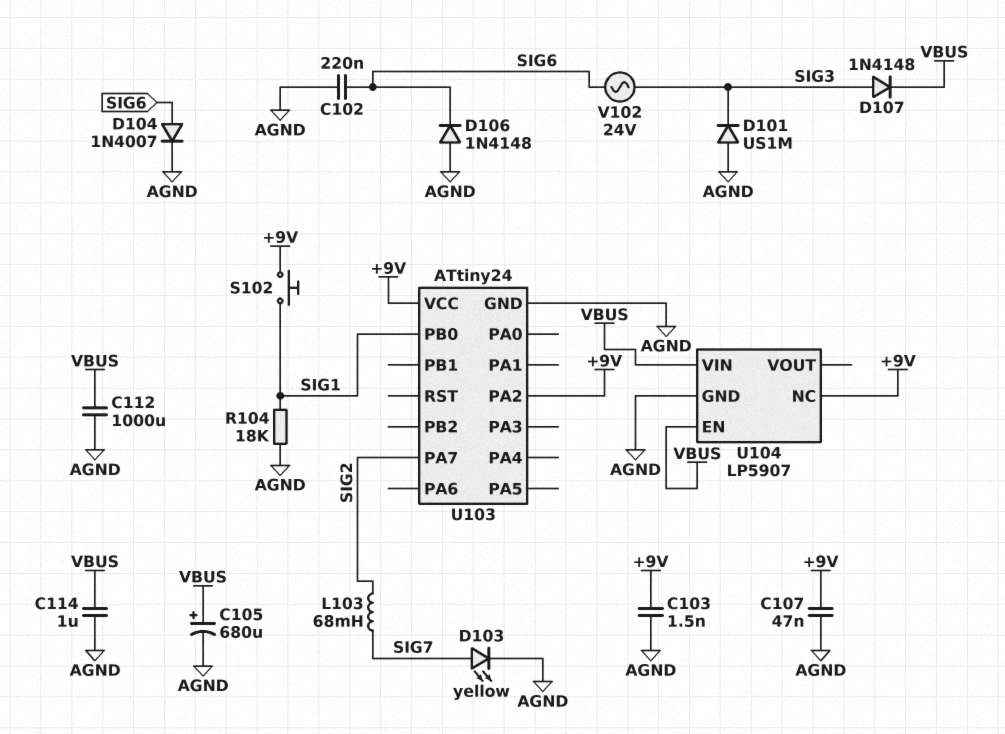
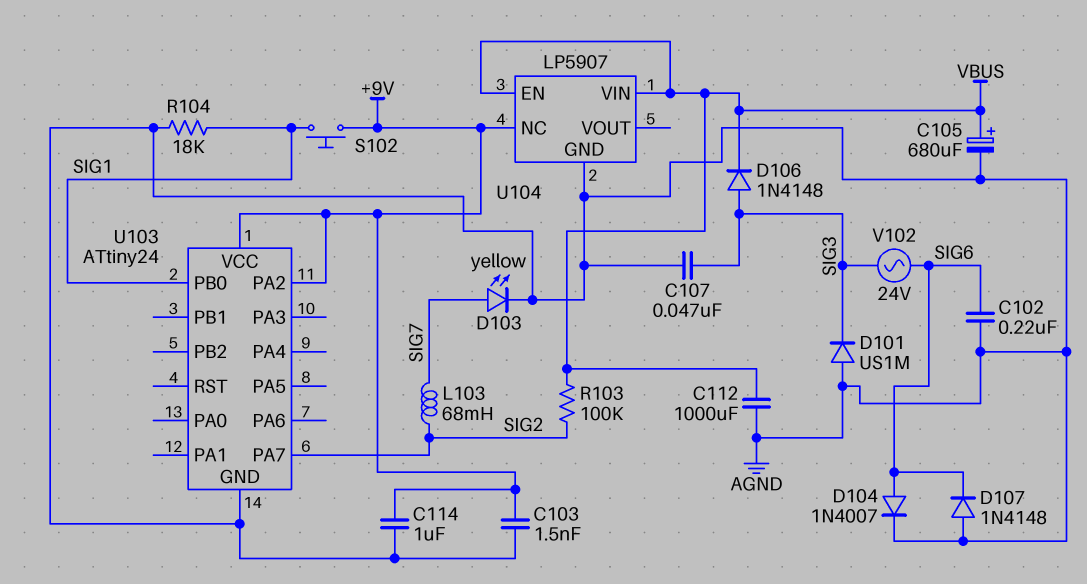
C107: 47nF (+9V, AGND) -> 47nF (AGND, SIG3)
C114: 1uF (AGND, VBUS) -> 1uF (+9V, AGND)
D106: diode 1N4148 (A AGND, K SIG6) -> diode 1N4148 (A SIG3, K VBUS)
D107: diode 1N4148 (A SIG3, K VBUS) -> diode 1N4148 (A AGND, K SIG6)
R103: none -> 100k (SIG2, VBUS)

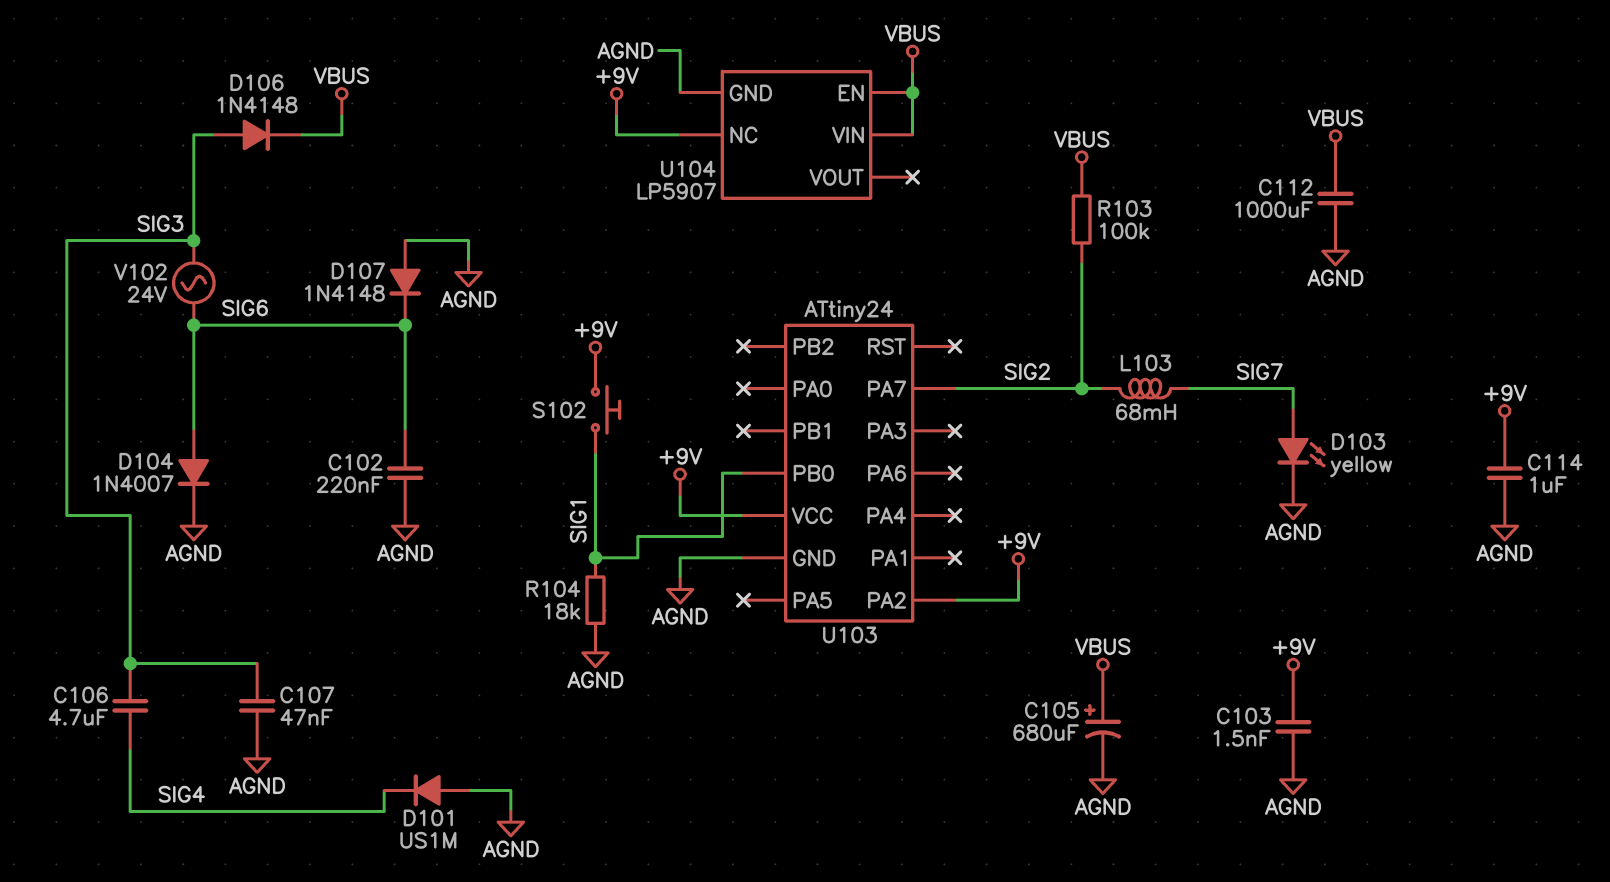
C106: none -> 4.7uF (SIG3, SIG4)
D101: diode US1M (A AGND, K SIG3) -> diode US1M (A AGND, K SIG4)

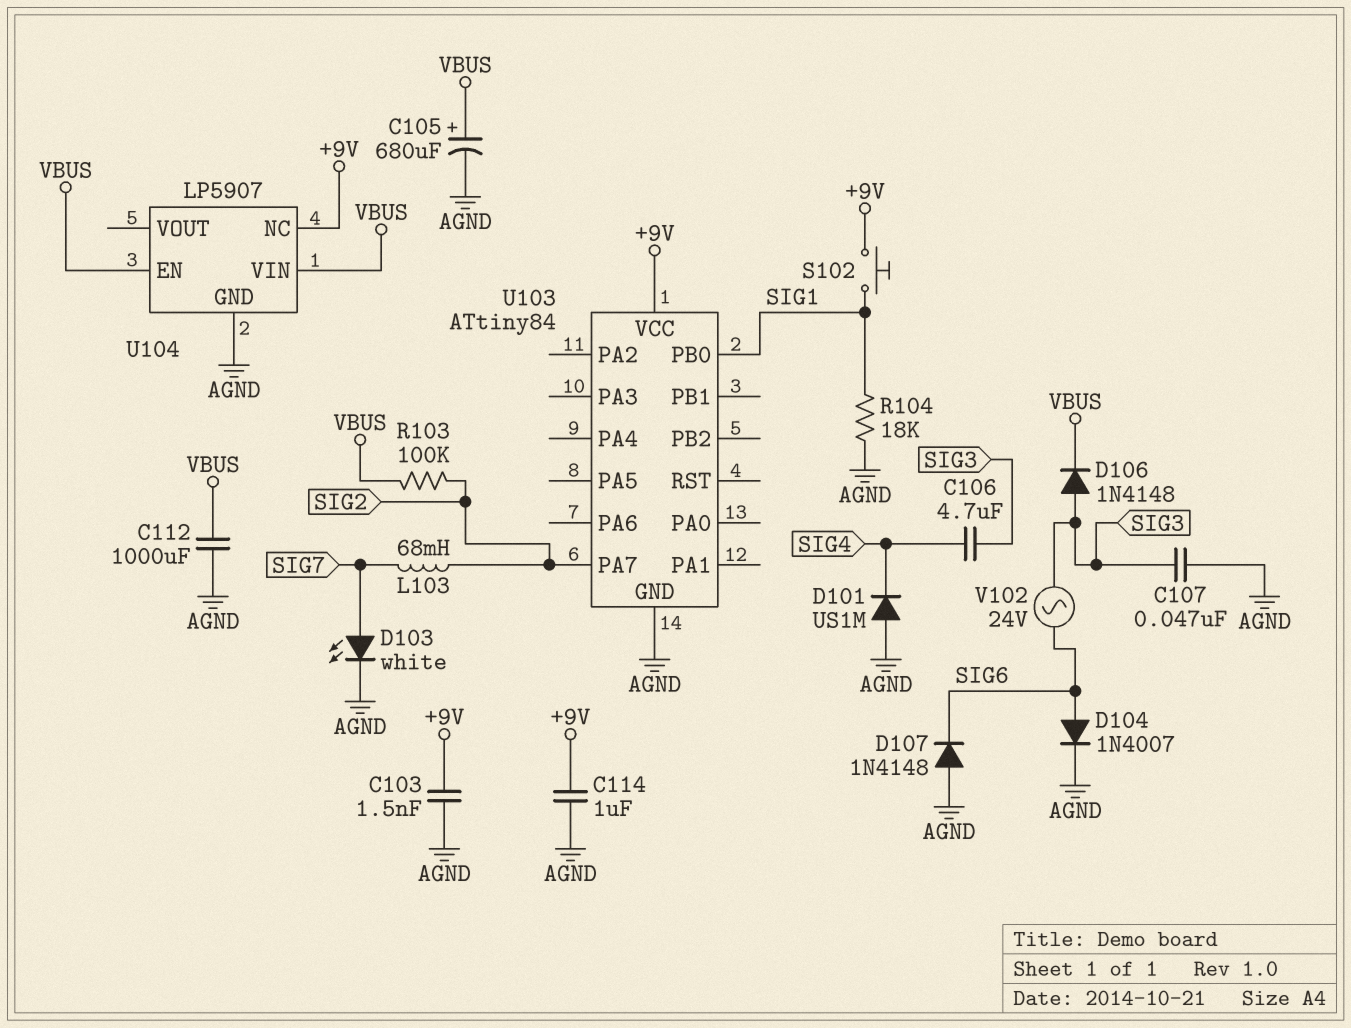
C102: 220nF (AGND, SIG6) -> none
D103: LED yellow (A SIG7, K AGND) -> LED white (A SIG7, K AGND)
U103: ATtiny24 -> ATtiny84
U103 pin PA2: +9V -> none

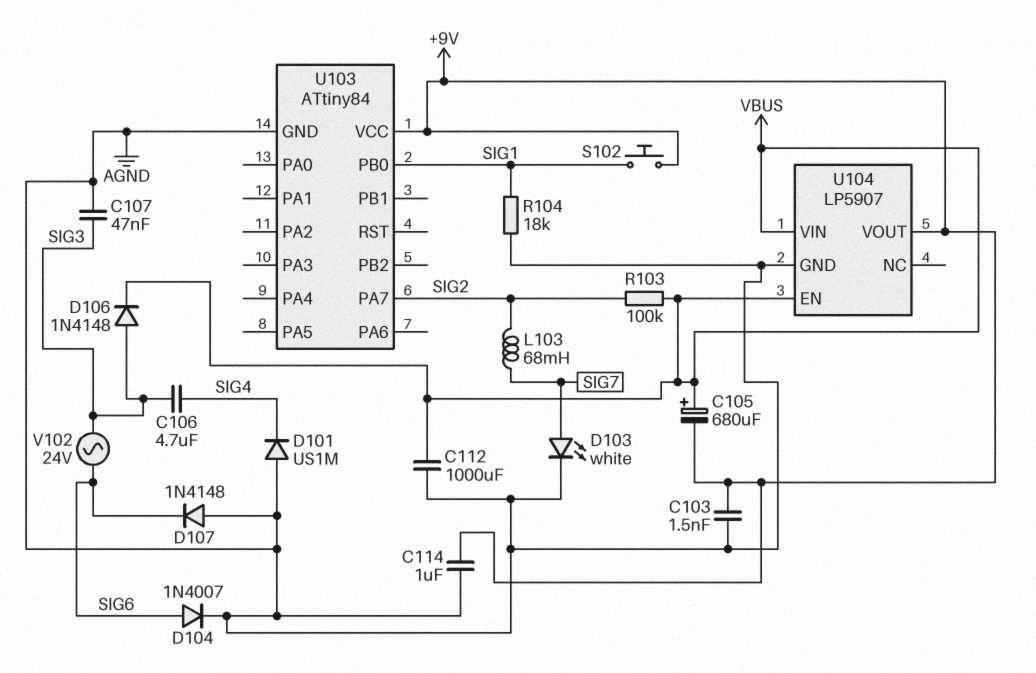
C105: 680uF (plus VBUS, minus AGND) -> 680uF (plus VBUS, minus +9V)
U104 pin NC: +9V -> none
U104 pin VOUT: none -> +9V

